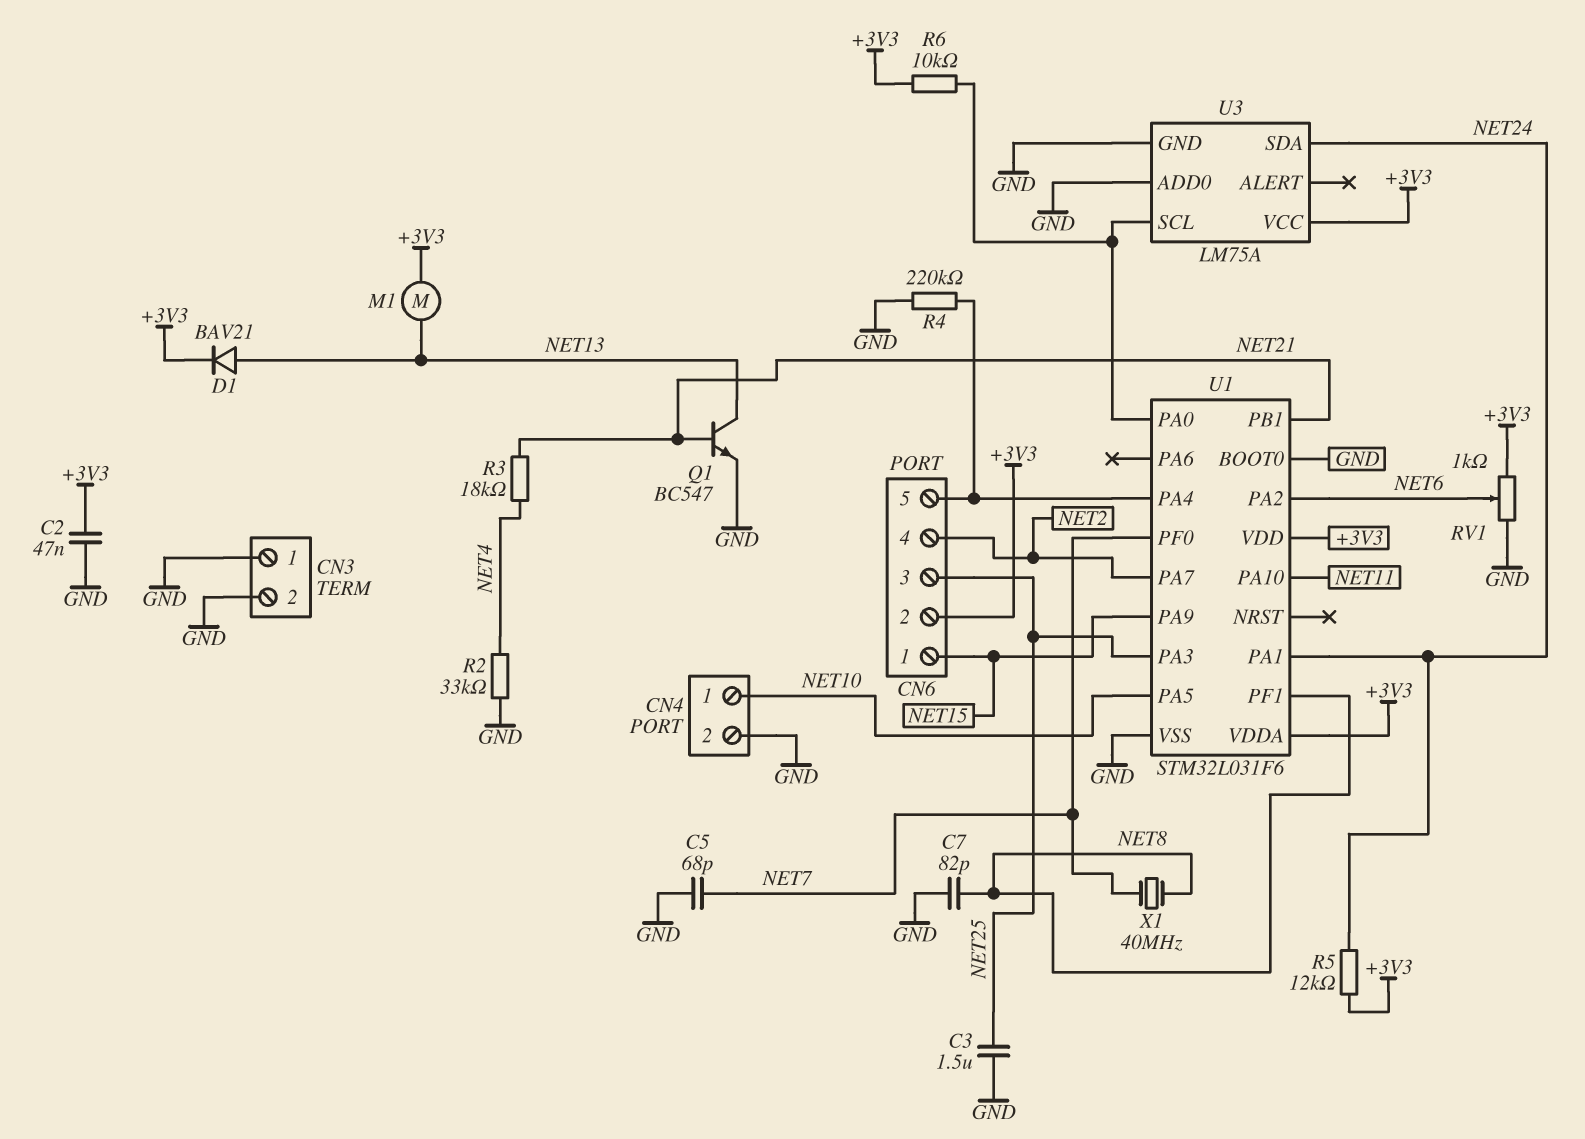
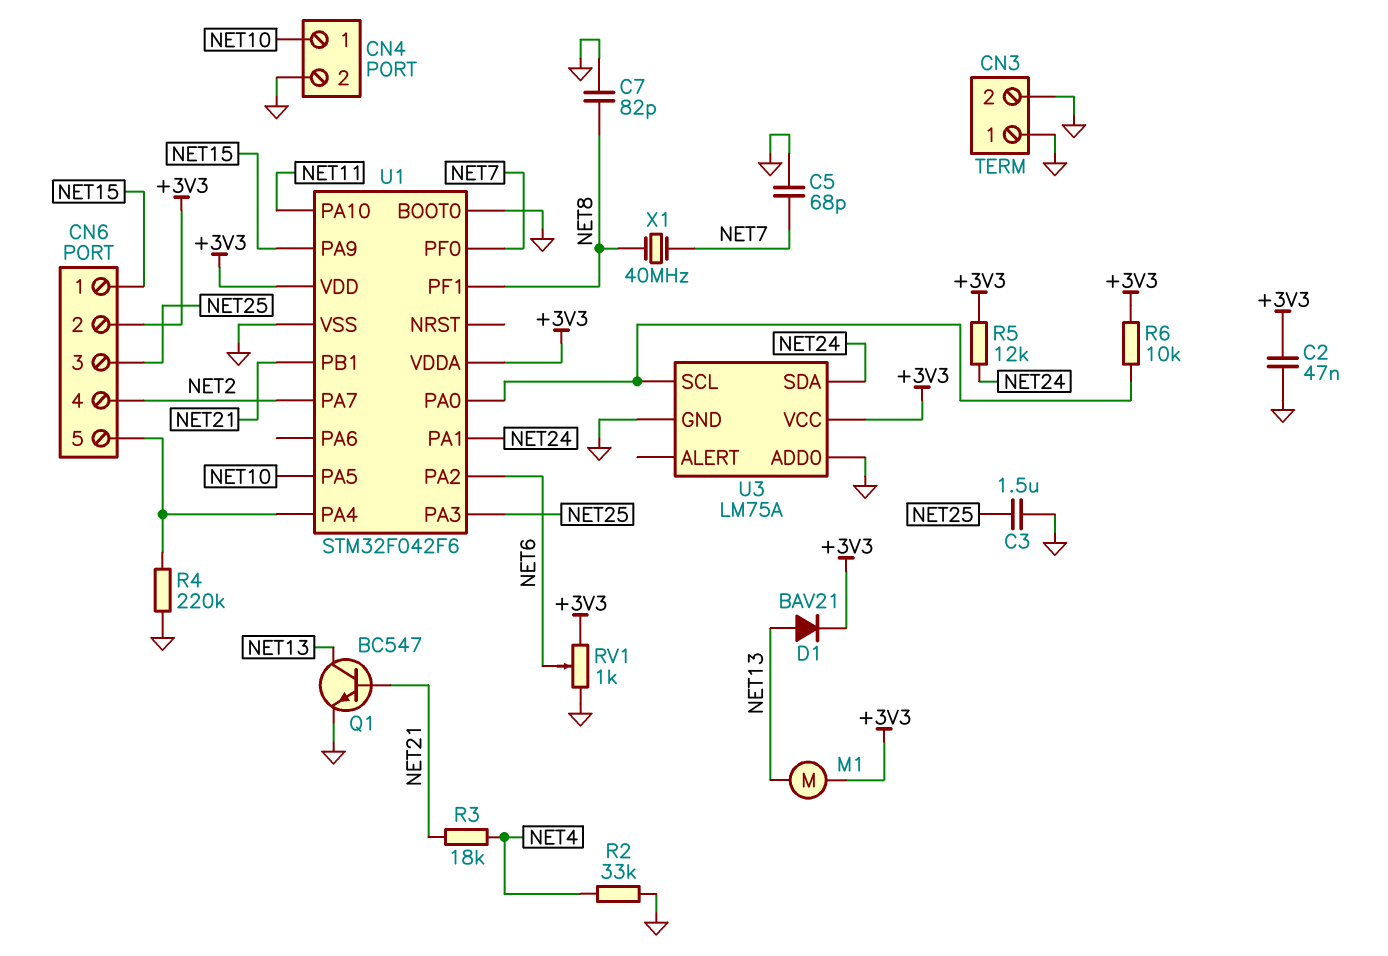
U1: STM32L031F6 -> STM32F042F6

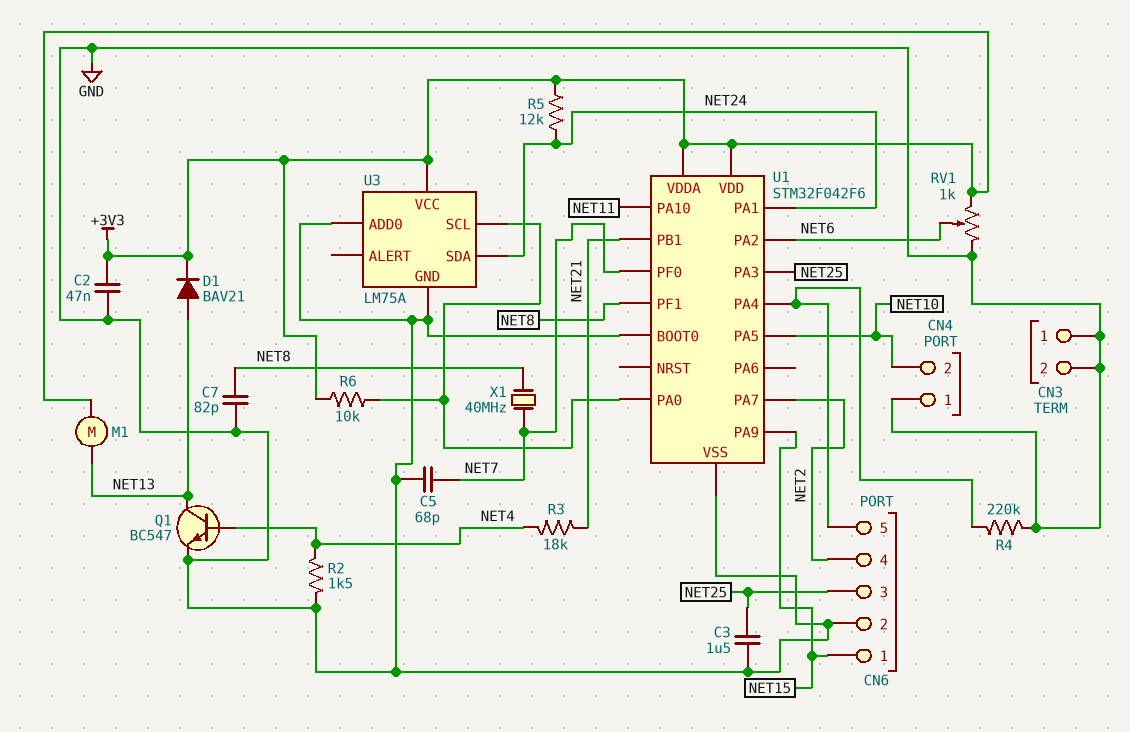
CN4 pin 1: NET10 -> GND
CN4 pin 2: GND -> NET10
CN6 pin 2: +3V3 -> GND
Q1: NPN BC547 (B NET21, C NET13, E GND) -> NPN BC547 (B NET4, C NET13, E GND)
R2: 33k (GND, NET4) -> 1.5k (GND, NET4)

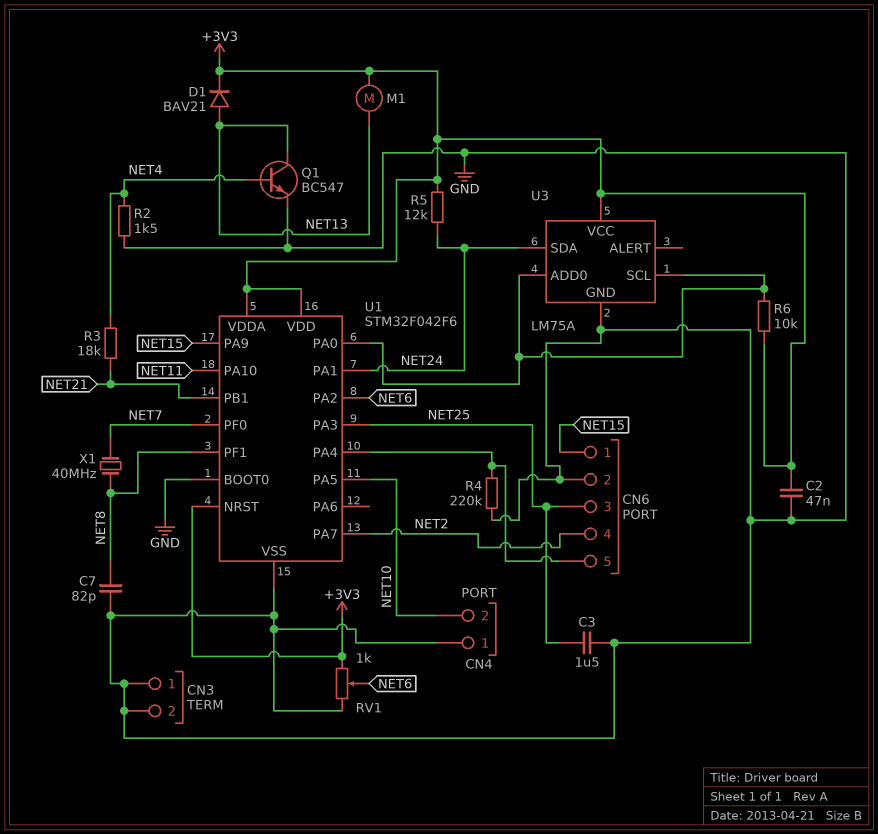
C5: 68pF (GND, NET7) -> none
U1 pin NRST: none -> +3V3
U3 pin ADD0: GND -> U1/PA0

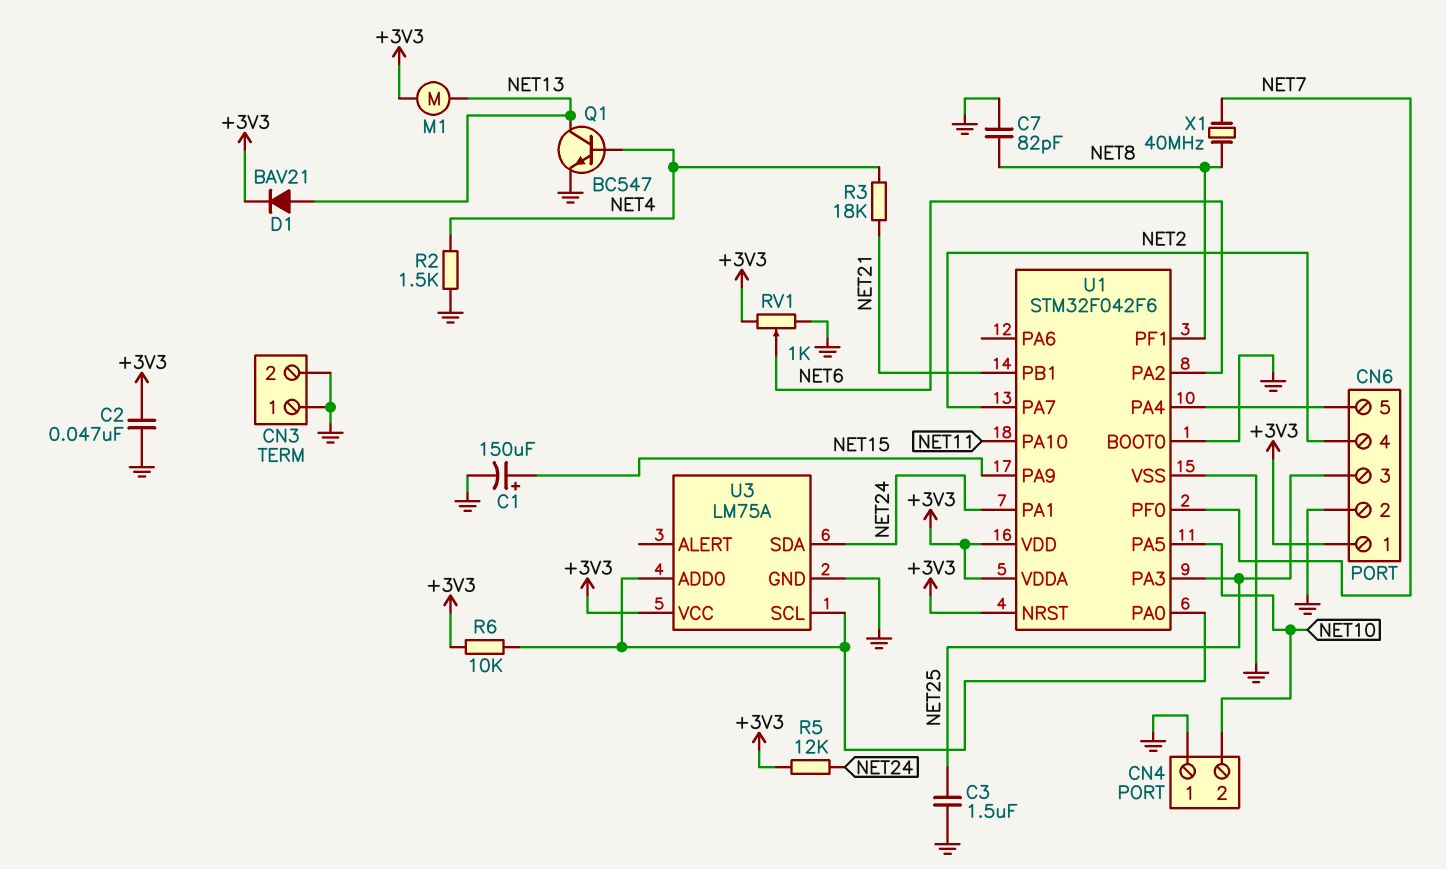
C1: none -> 150uF (plus NET15, minus GND)
CN6 pin 1: NET15 -> +3V3
R4: 220k (CN6/5, GND) -> none

